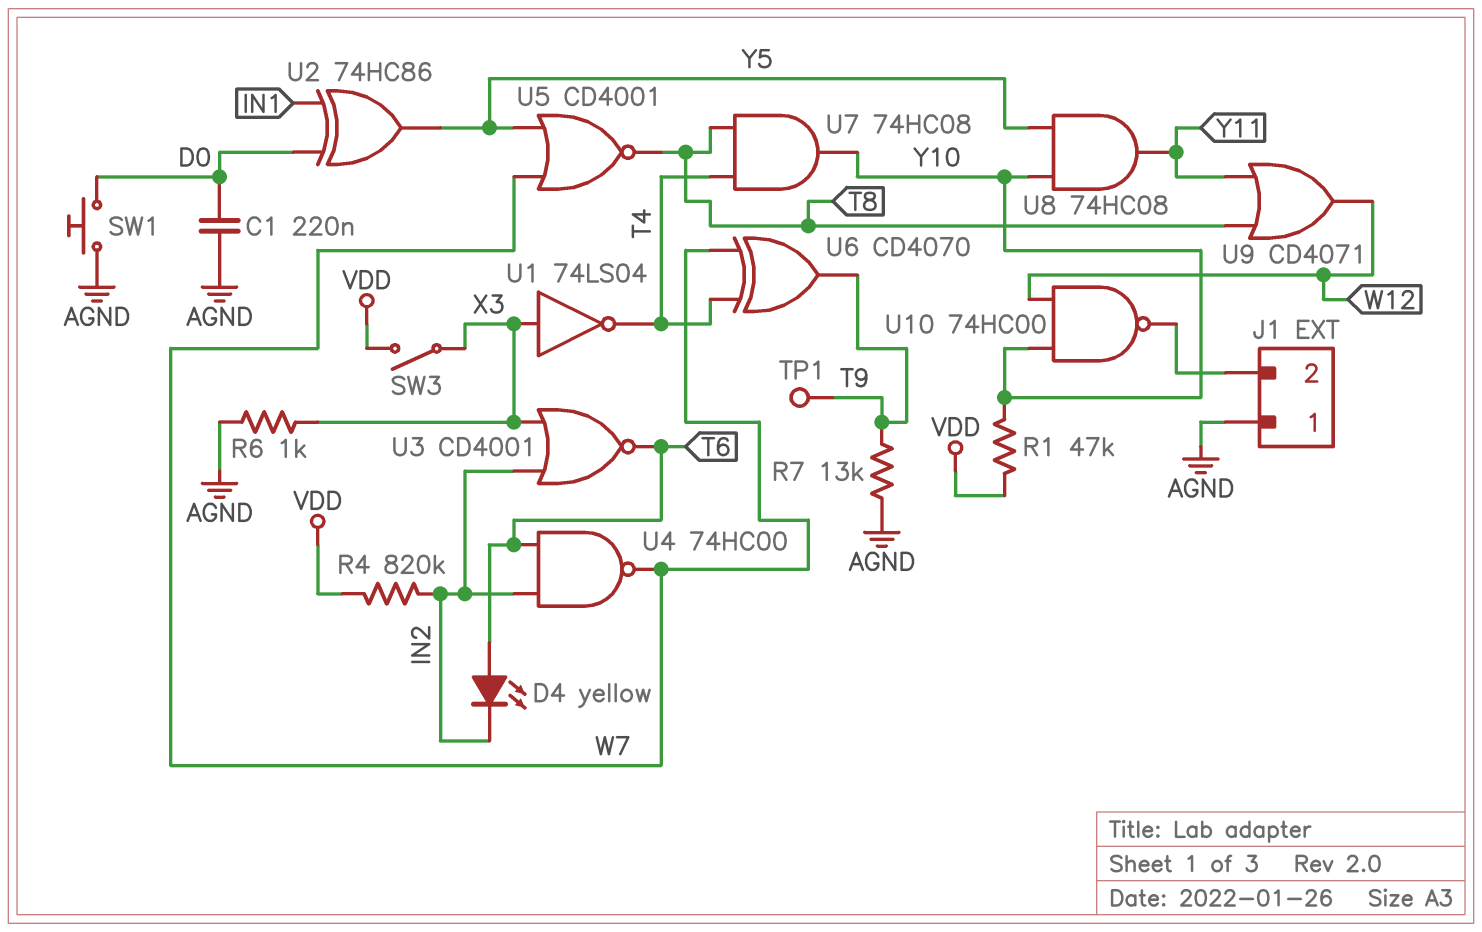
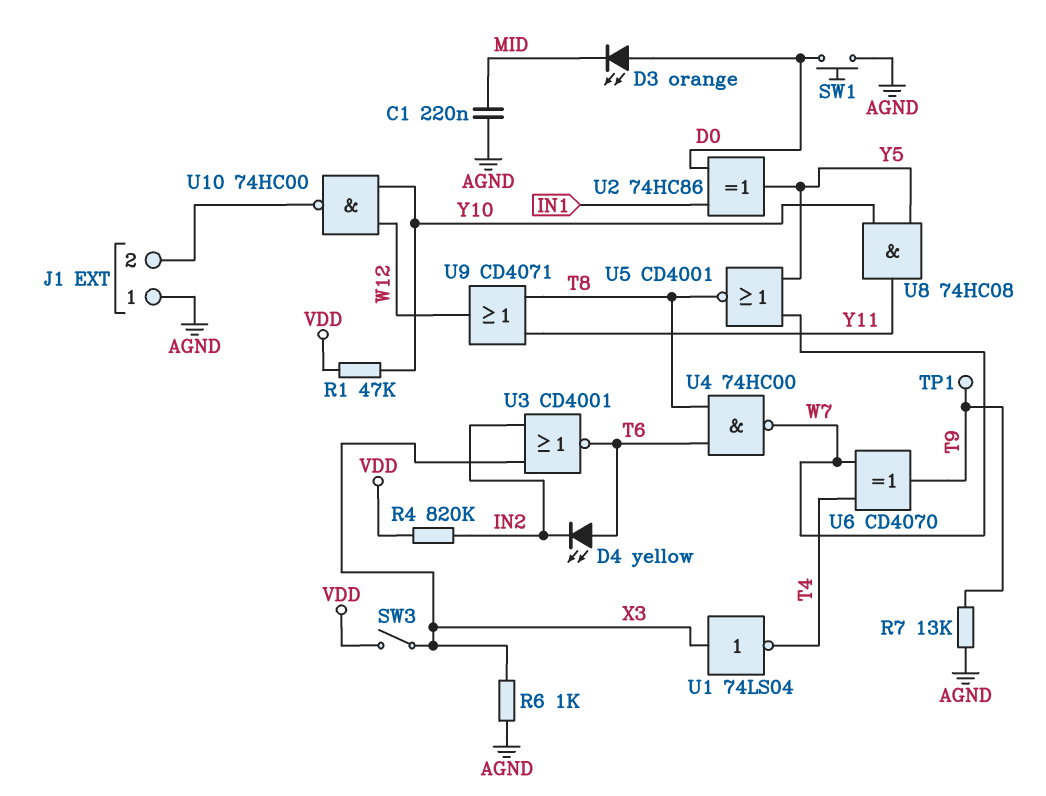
C1: 220nF (AGND, D0) -> 220nF (AGND, MID)
D3: none -> LED orange (A D0, K MID)
U4: NAND 74HC00 (in IN2, in T6, out W7) -> NAND 74HC00 (in T6, in T8, out W7)
U7: AND 74HC08 (in T4, in T8, out Y10) -> none

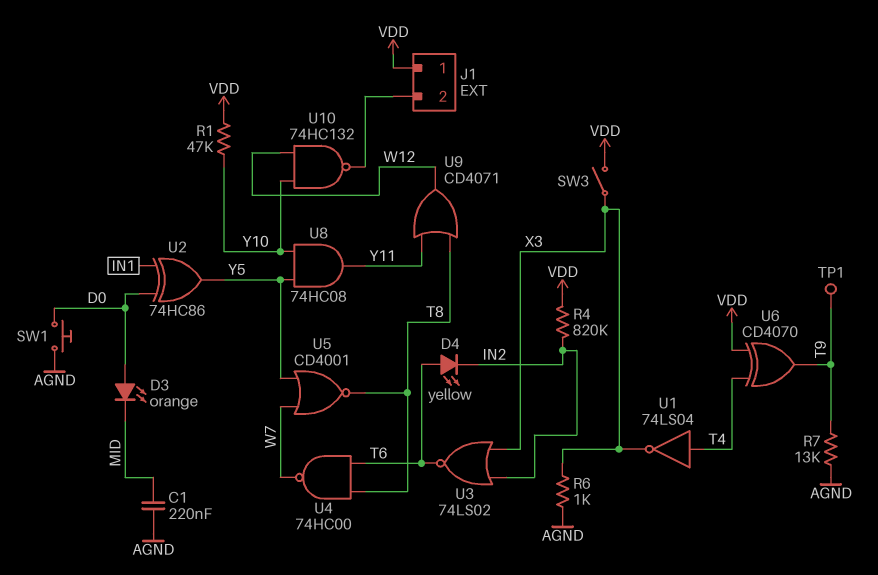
J1 pin 1: AGND -> VDD
U1: NOT 74LS04 (in X3, out T4) -> NOT 74LS04 (in T4, out X3)
U3: NOR CD4001 (in IN2, in X3, out T6) -> NOR 74LS02 (in IN2, in X3, out T6)
U6: XOR CD4070 (in T4, in W7, out T9) -> XOR CD4070 (in T4, in VDD, out T9)
U10: NAND 74HC00 (in W12, in Y10, out J1/2) -> NAND 74HC132 (in W12, in Y10, out J1/2)

